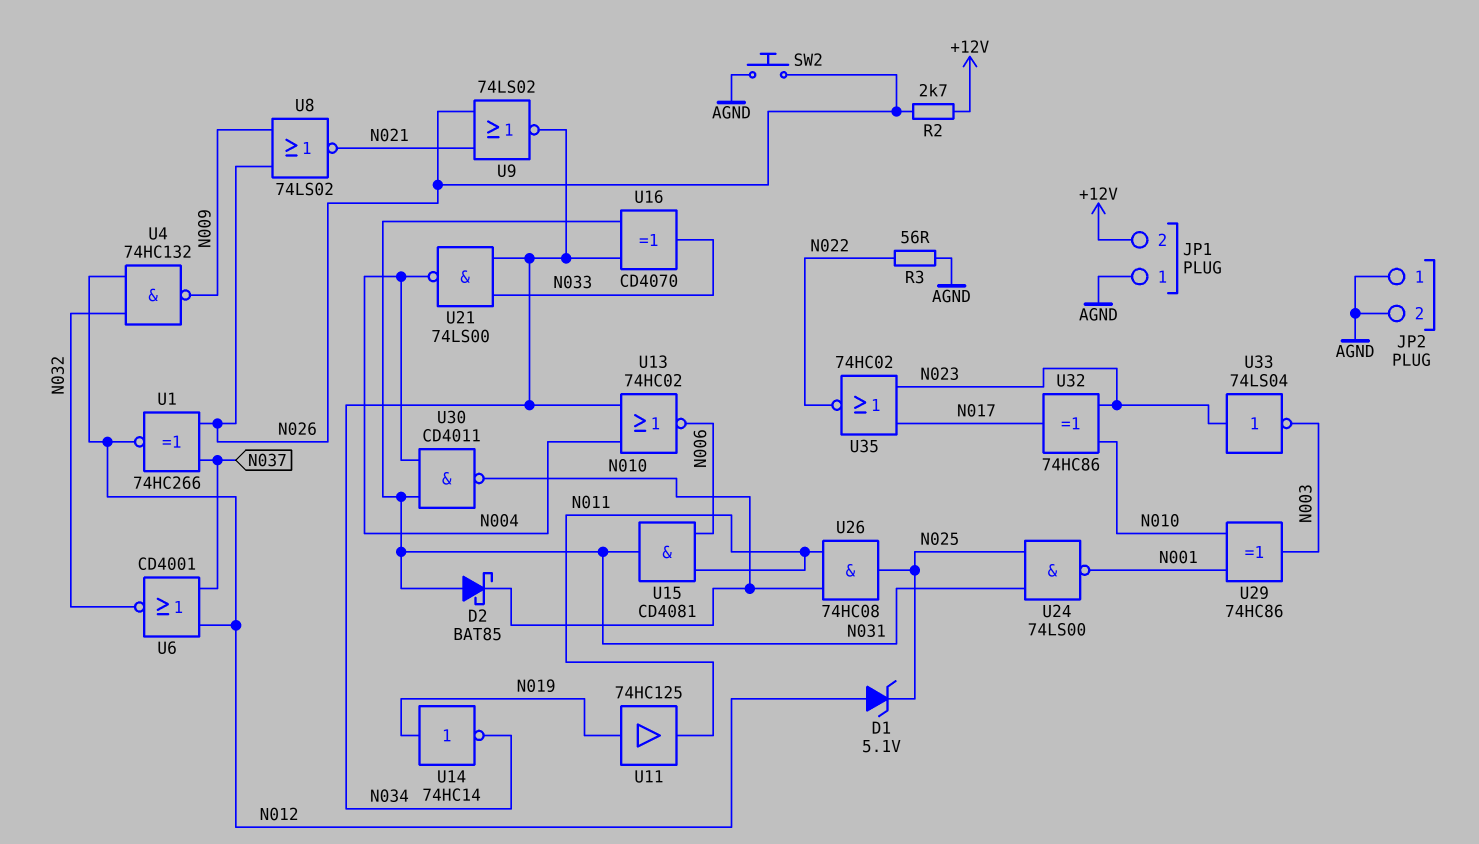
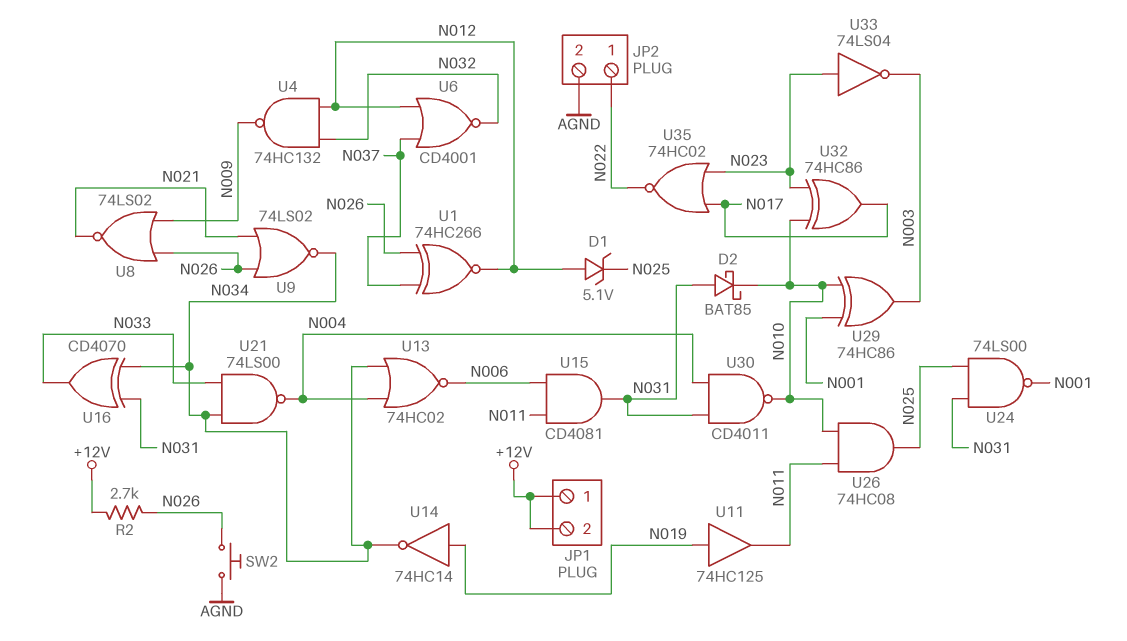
JP1 pin 1: AGND -> +12V
JP2 pin 1: AGND -> N022
R3: 56 (AGND, N022) -> none

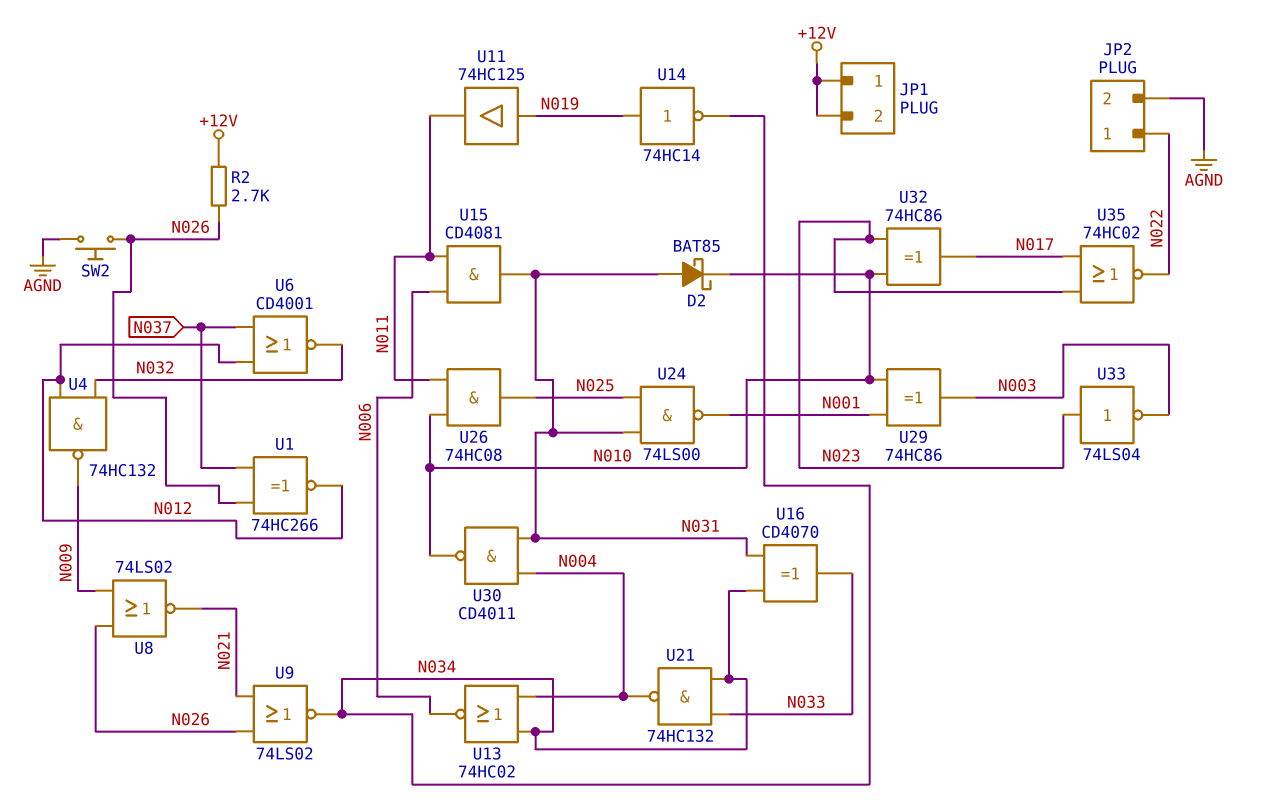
D1: zener 5.1V (A N012, K N025) -> none
U21: NAND 74LS00 (in N033, in N034, out N004) -> NAND 74HC132 (in N033, in N034, out N004)

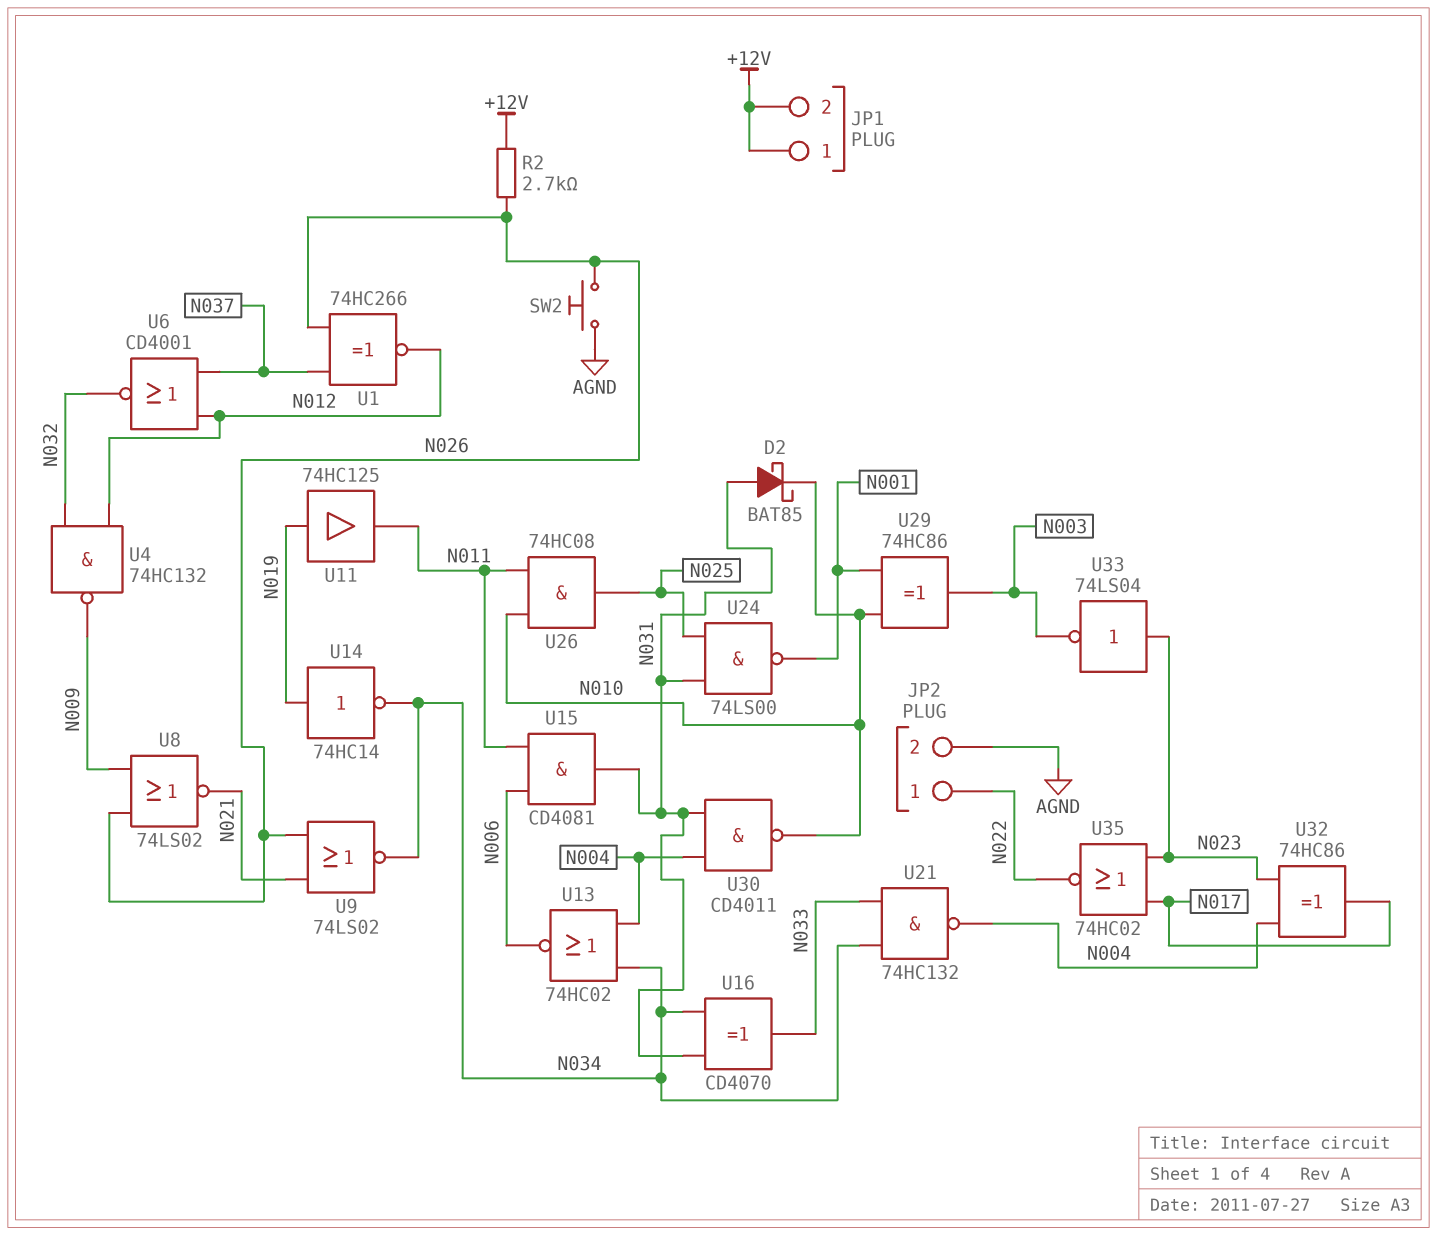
U32: XOR 74HC86 (in N010, in N023, out N017) -> XOR 74HC86 (in N004, in N023, out N017)

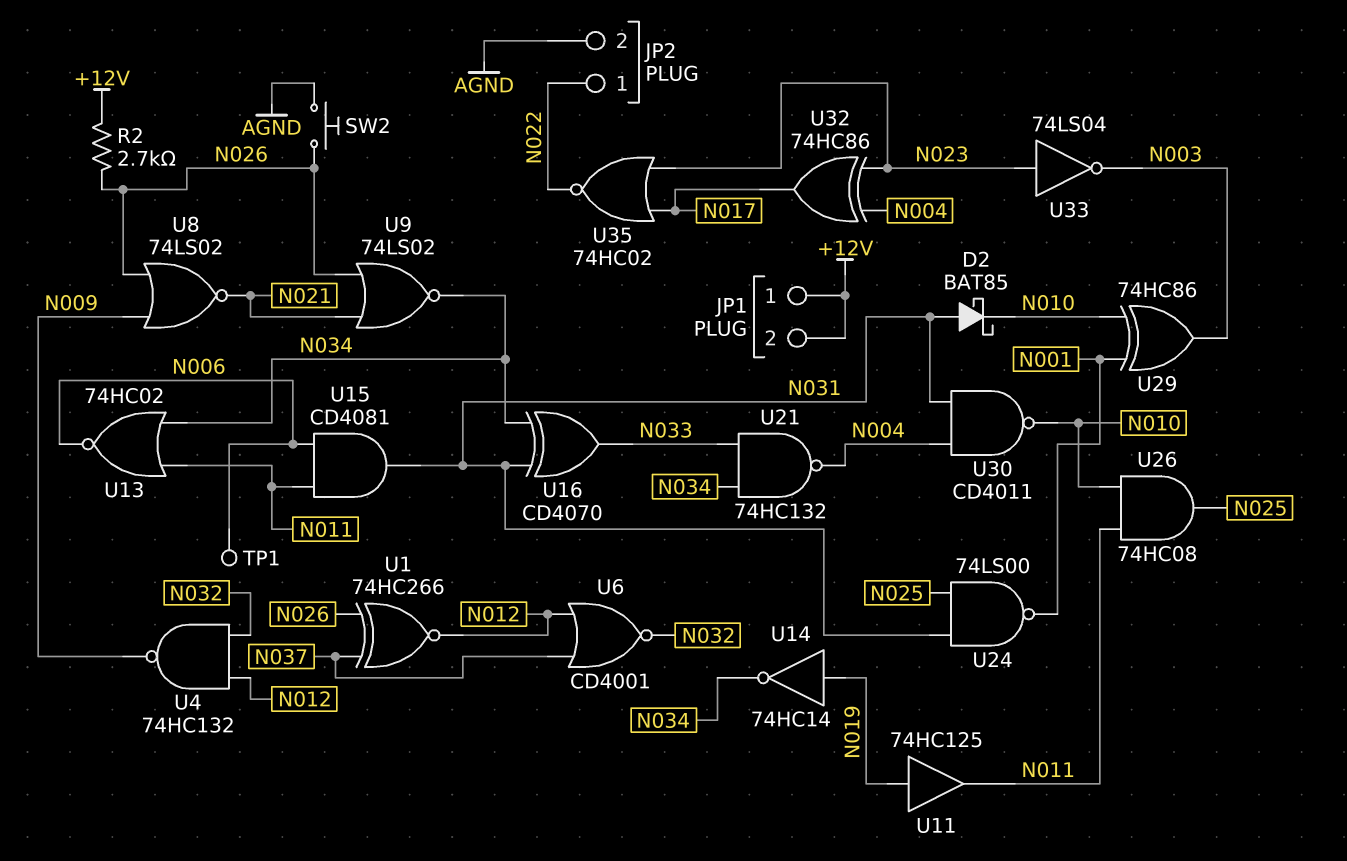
TP1: none -> test point (N006)
U13: NOR 74HC02 (in N004, in N034, out N006) -> NOR 74HC02 (in N011, in N034, out N006)

